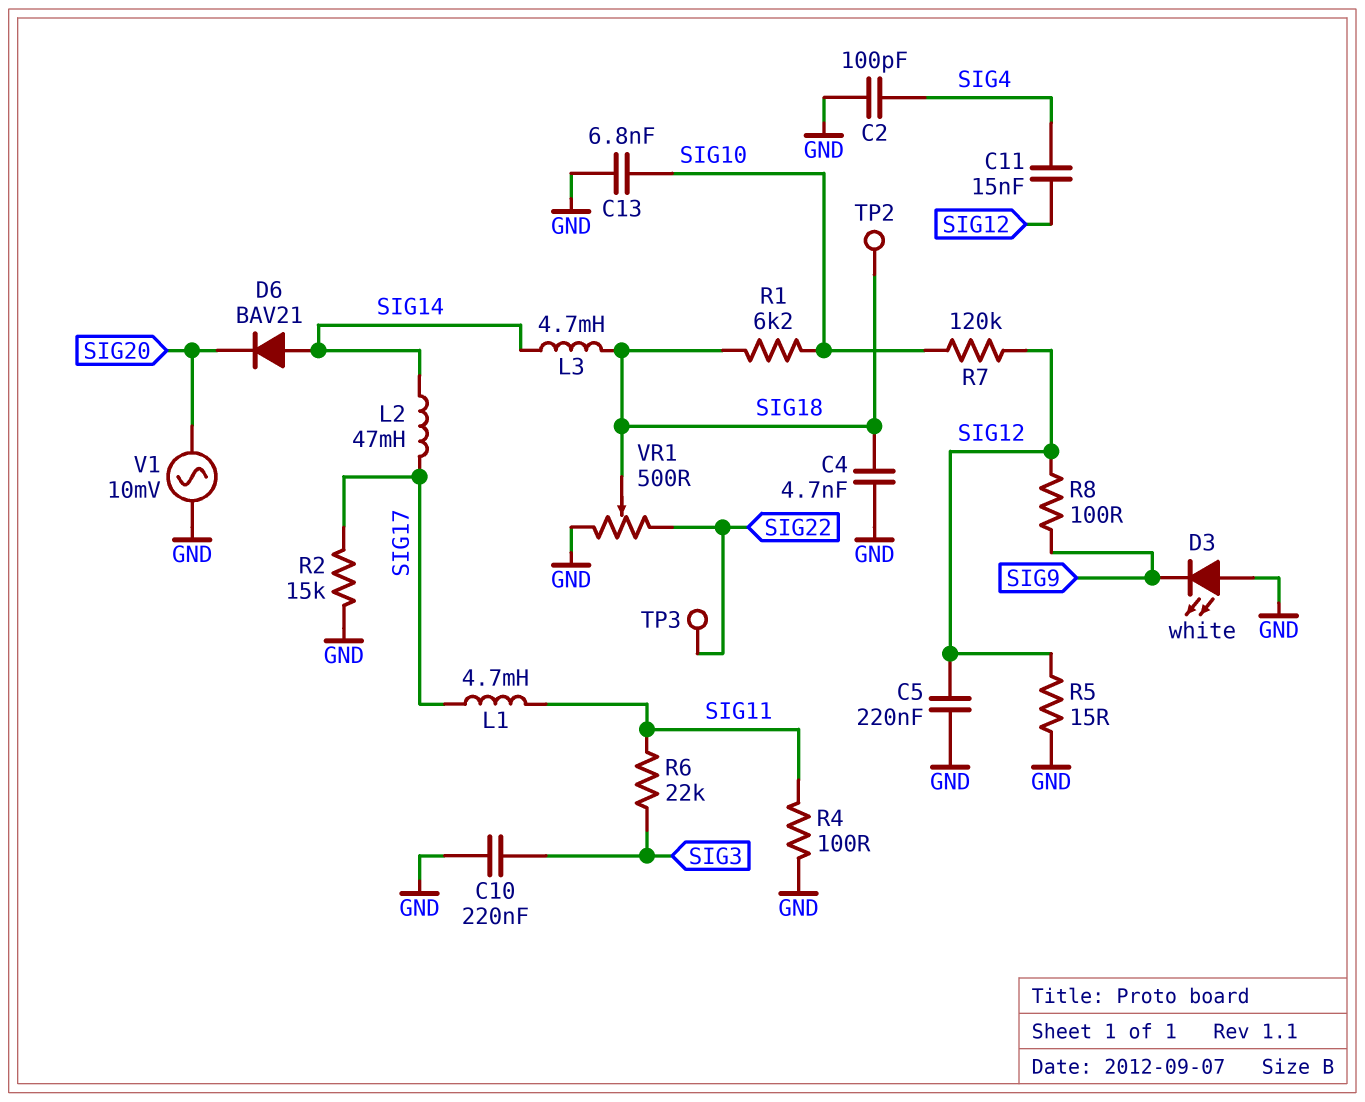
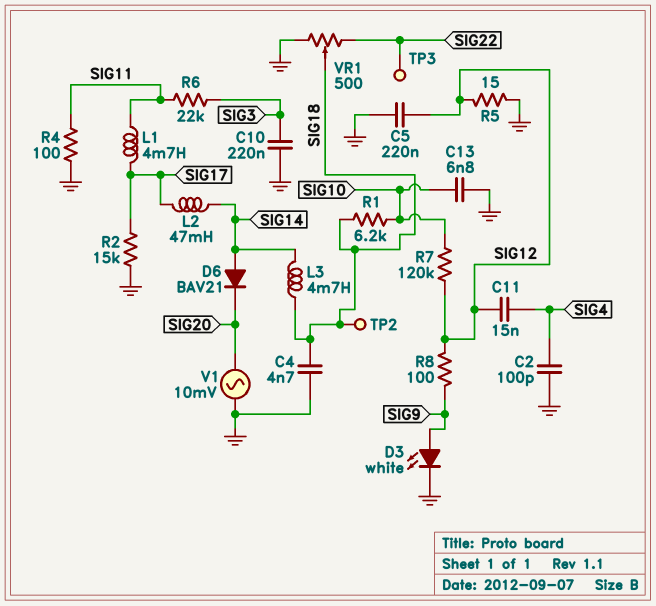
D3: LED white (A GND, K SIG9) -> LED white (A SIG9, K GND)

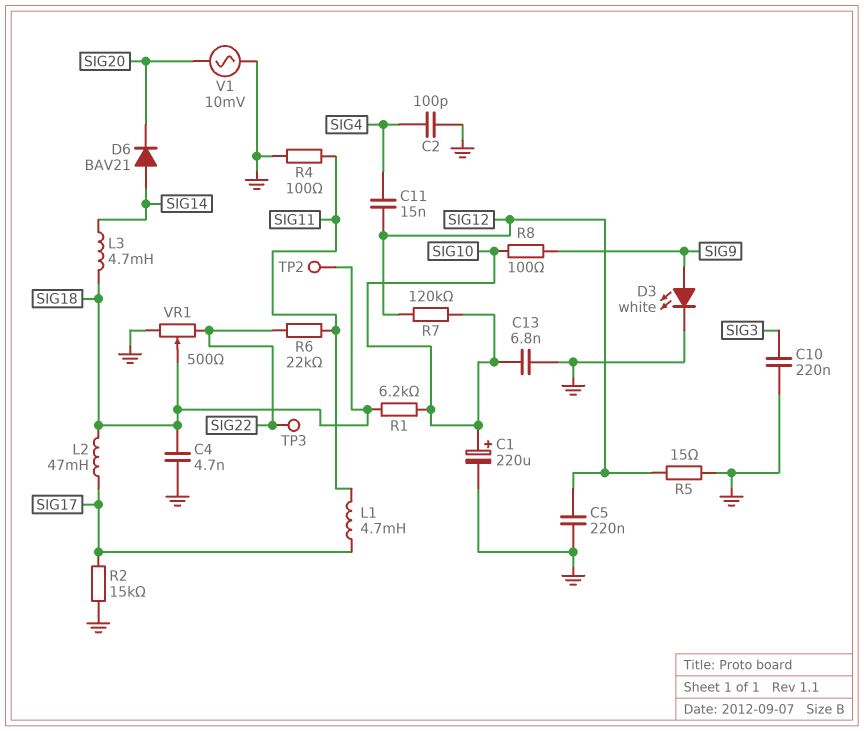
C1: none -> 220uF (plus SIG10, minus GND)
L2: 47mH (SIG14, SIG17) -> 47mH (SIG17, SIG18)
R6: 22k (SIG3, SIG11) -> 22k (SIG11, SIG22)
R8: 100 (SIG9, SIG12) -> 100 (SIG9, SIG10)

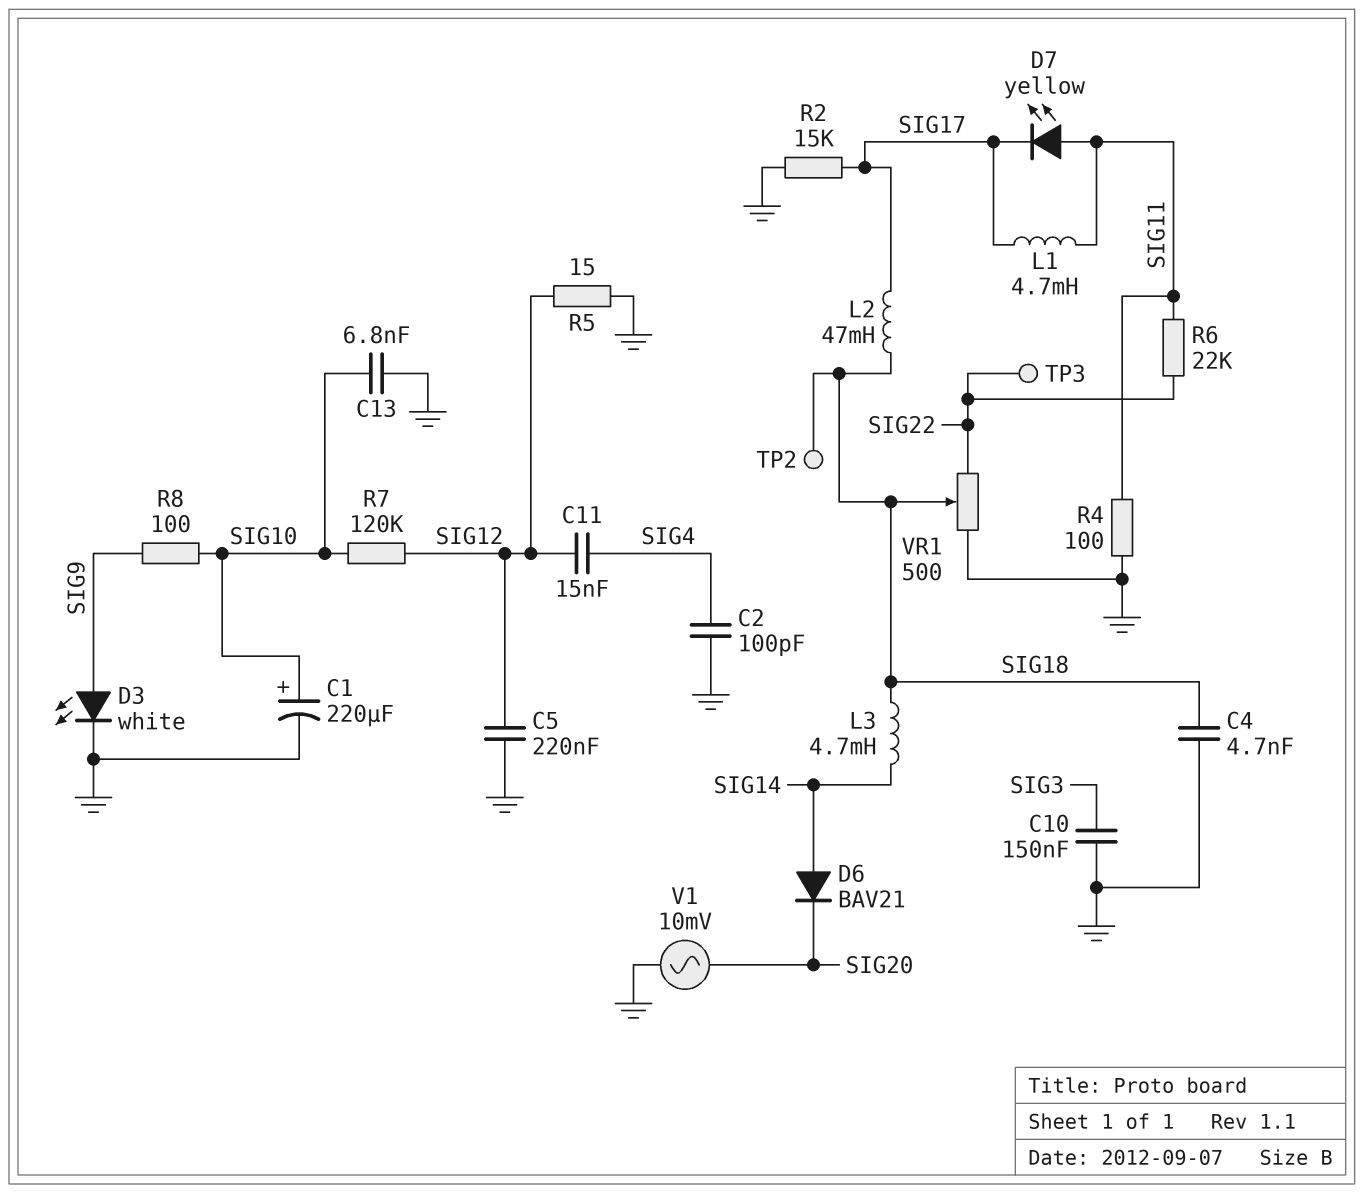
C10: 220nF (GND, SIG3) -> 150nF (GND, SIG3)
D7: none -> LED yellow (A SIG11, K SIG17)
R1: 6.2k (SIG10, SIG18) -> none

